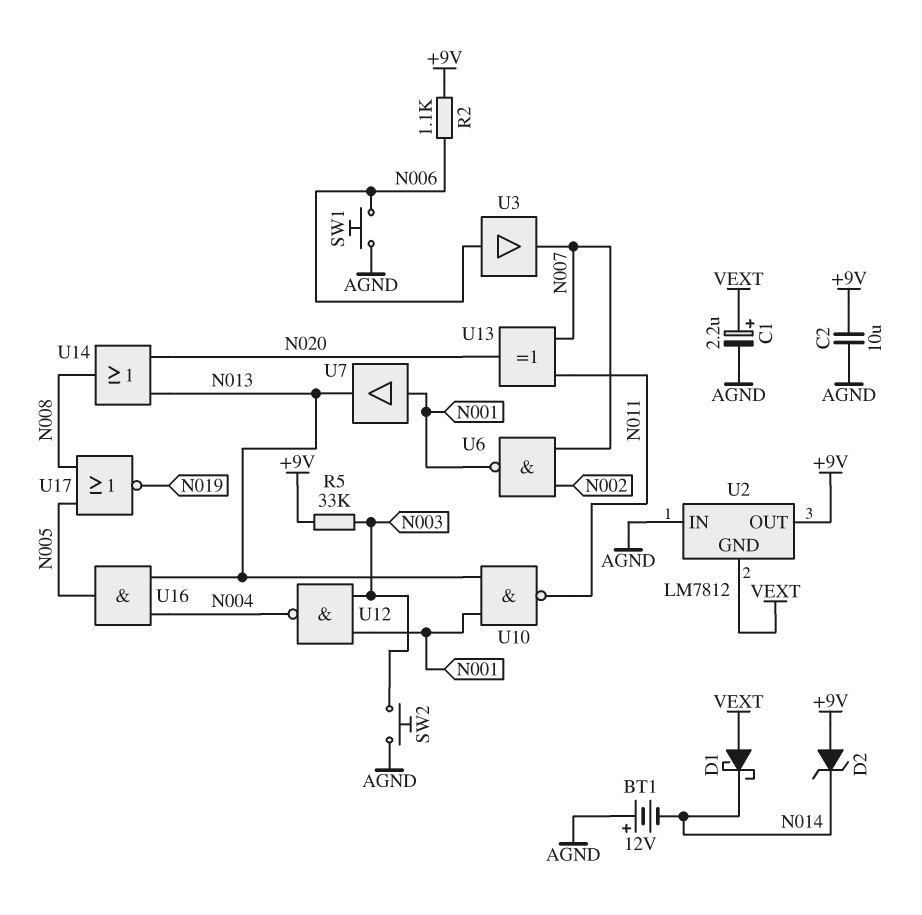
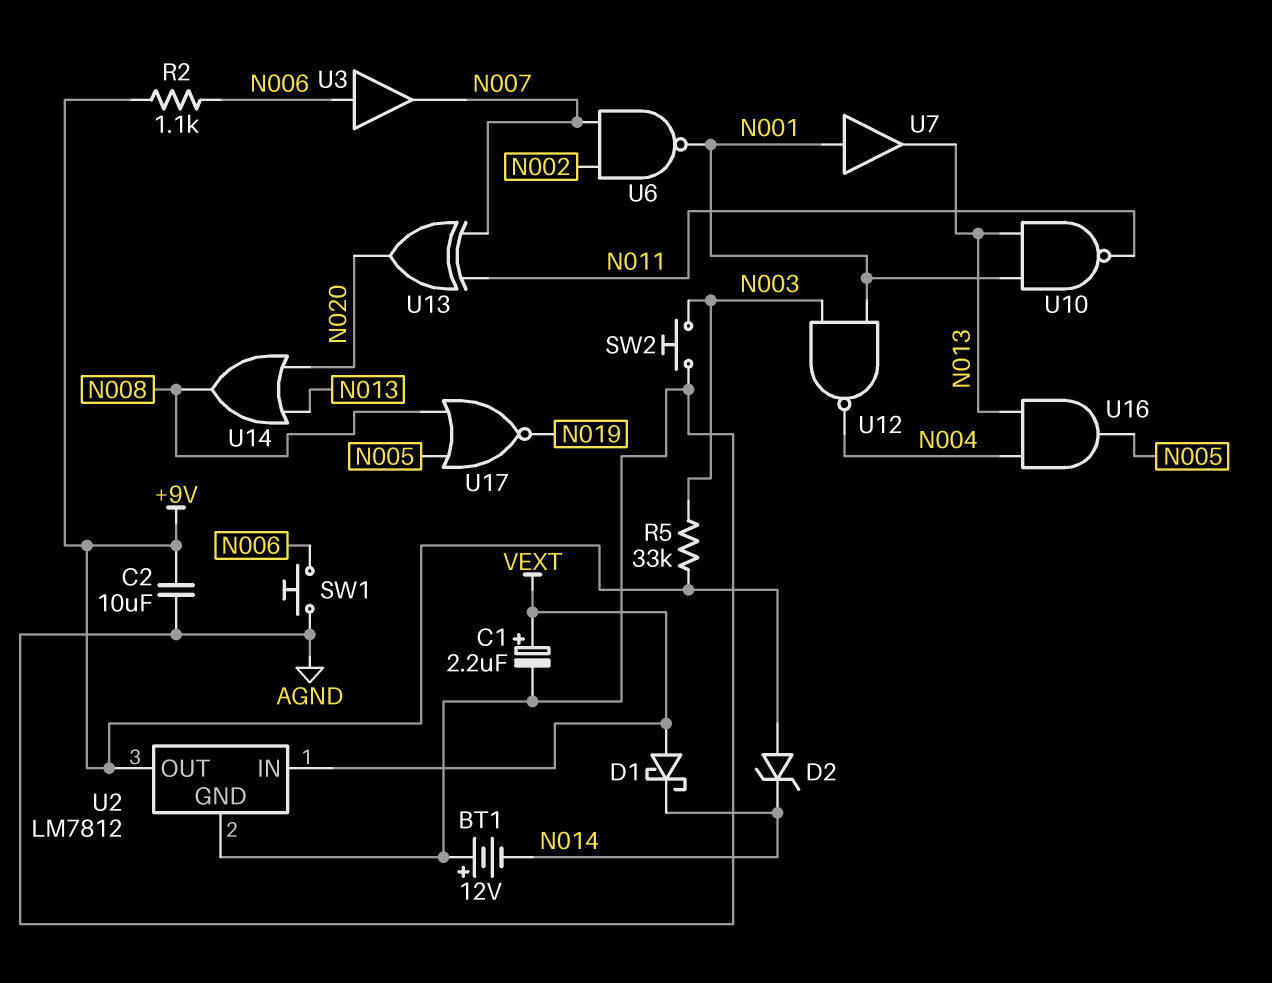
U2 pin GND: VEXT -> AGND
U2 pin IN: AGND -> VEXT

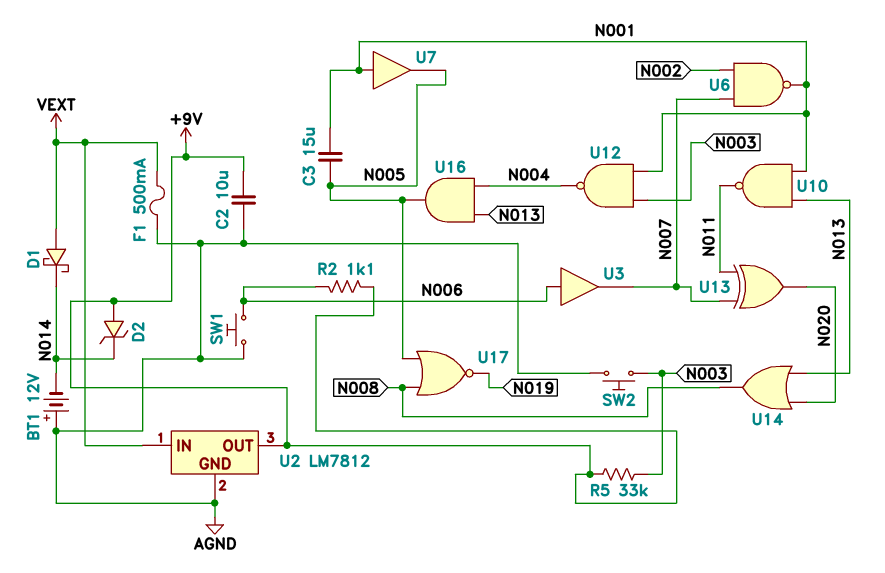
C1: 2.2uF (plus VEXT, minus AGND) -> none
C3: none -> 15uF (N001, N005)
F1: none -> 500mA (AGND, VEXT)
U7: buffer (in N001, out N013) -> buffer (in N001, out N005)

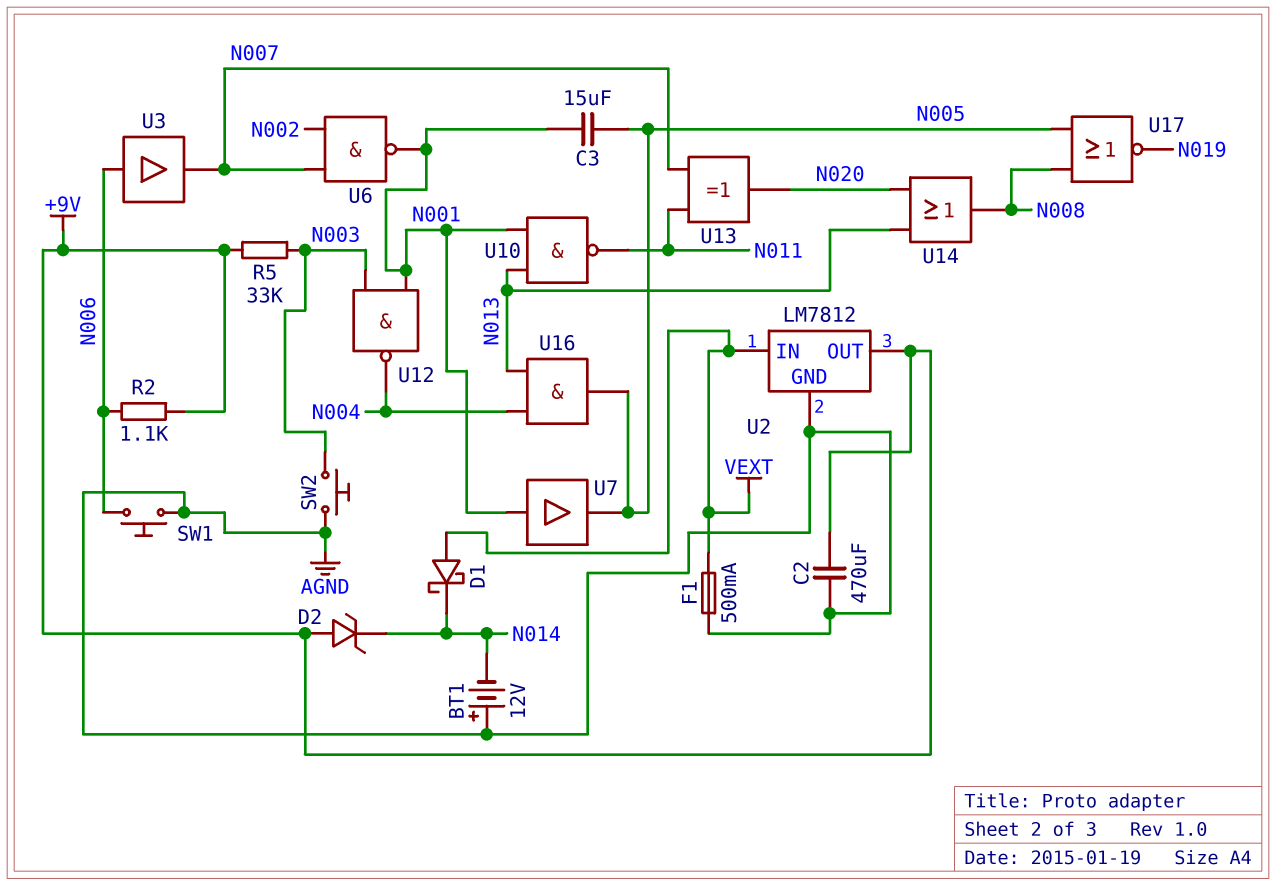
C2: 10uF (+9V, AGND) -> 470uF (+9V, AGND)

